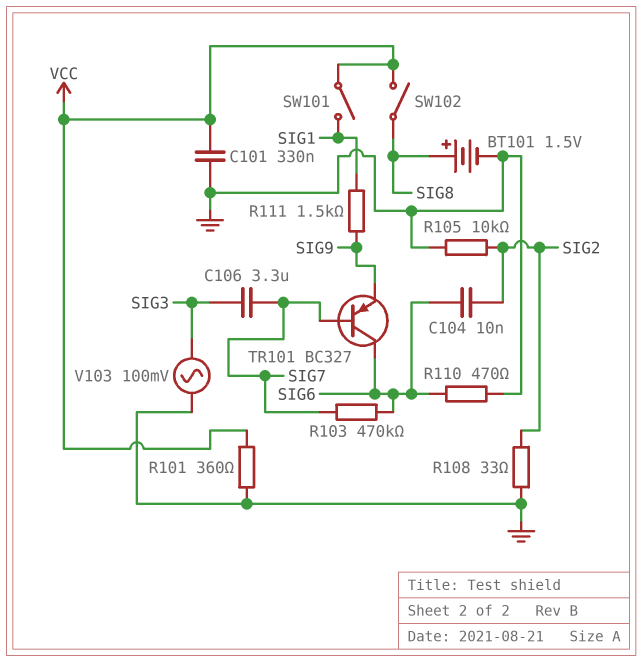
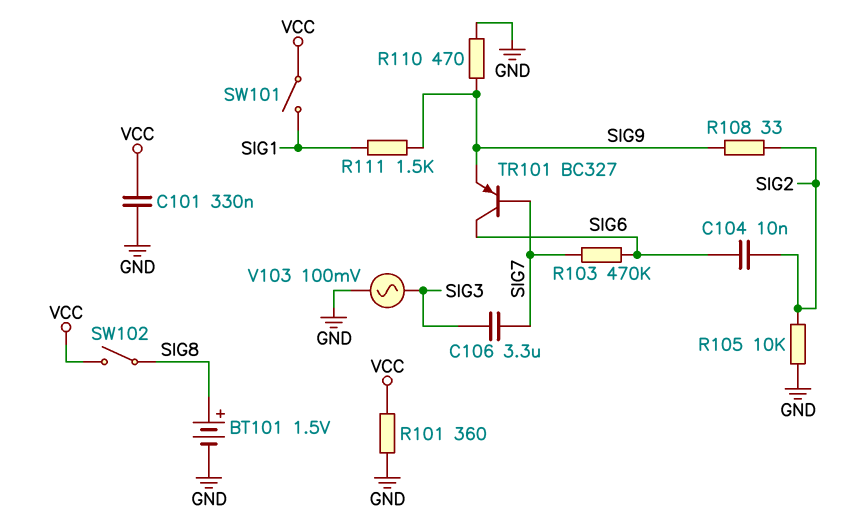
R108: 33 (GND, SIG2) -> 33 (SIG2, SIG9)
R110: 470 (GND, SIG6) -> 470 (GND, SIG9)

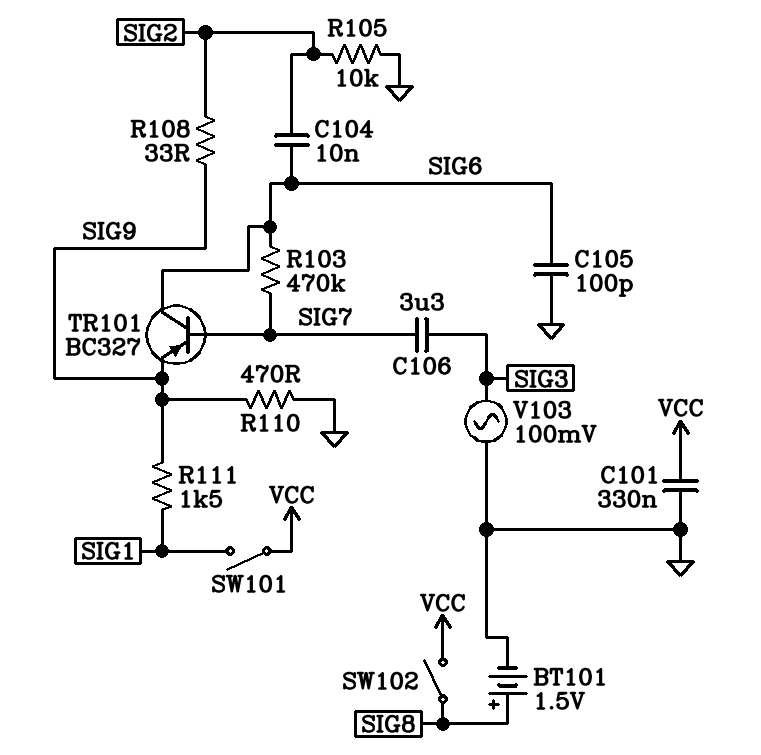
C105: none -> 100pF (GND, SIG6)
R101: 360 (GND, VCC) -> none

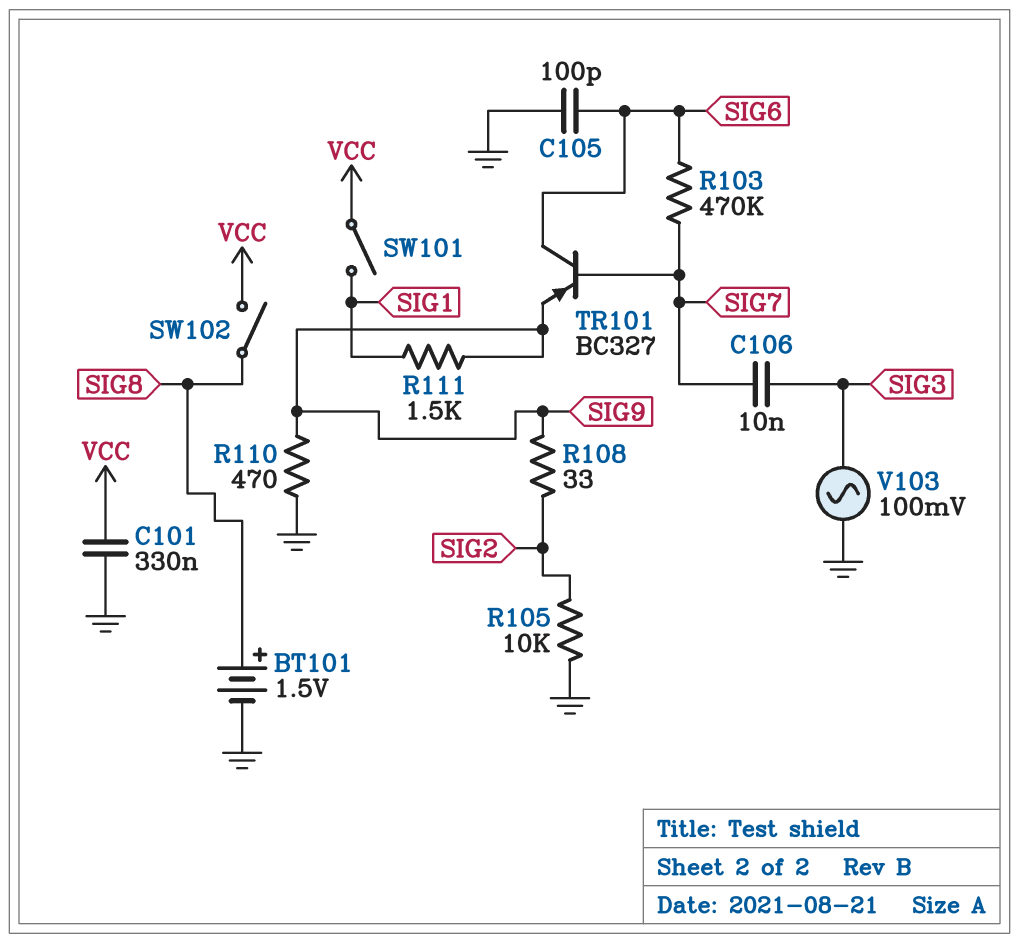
C104: 10nF (SIG2, SIG6) -> none
C106: 3.3uF (SIG3, SIG7) -> 10nF (SIG3, SIG7)

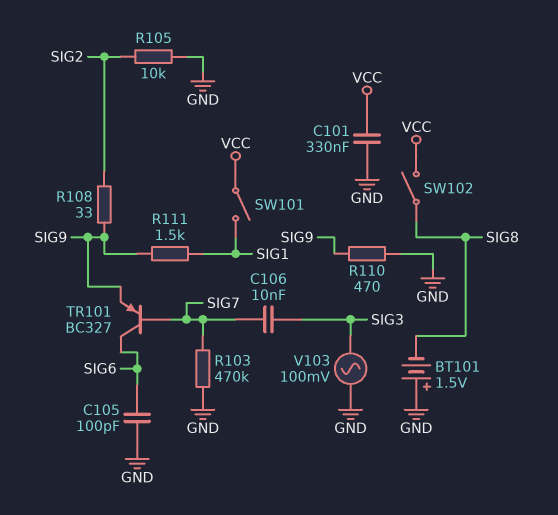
BT101: 1.5V (plus SIG8, minus GND) -> 1.5V (plus GND, minus SIG8)
R103: 470k (SIG6, SIG7) -> 470k (GND, SIG7)

